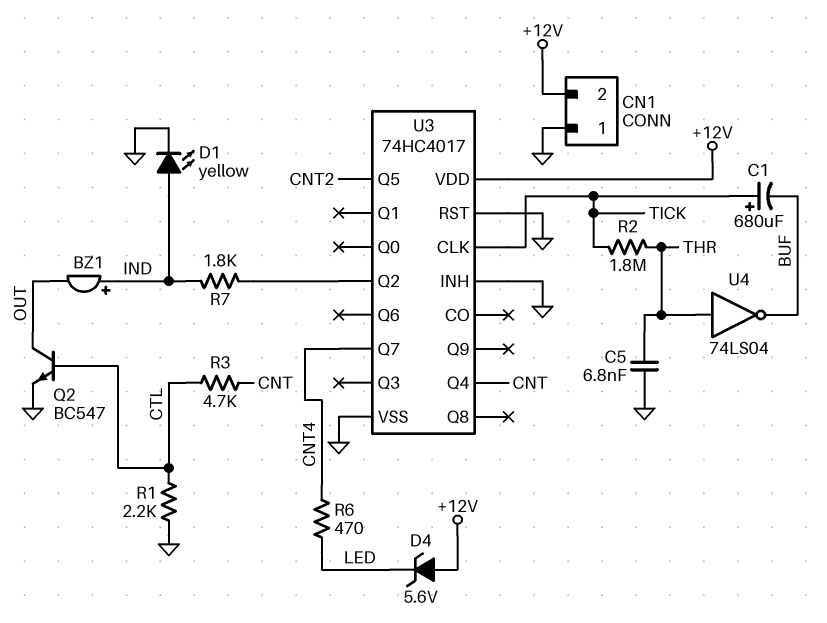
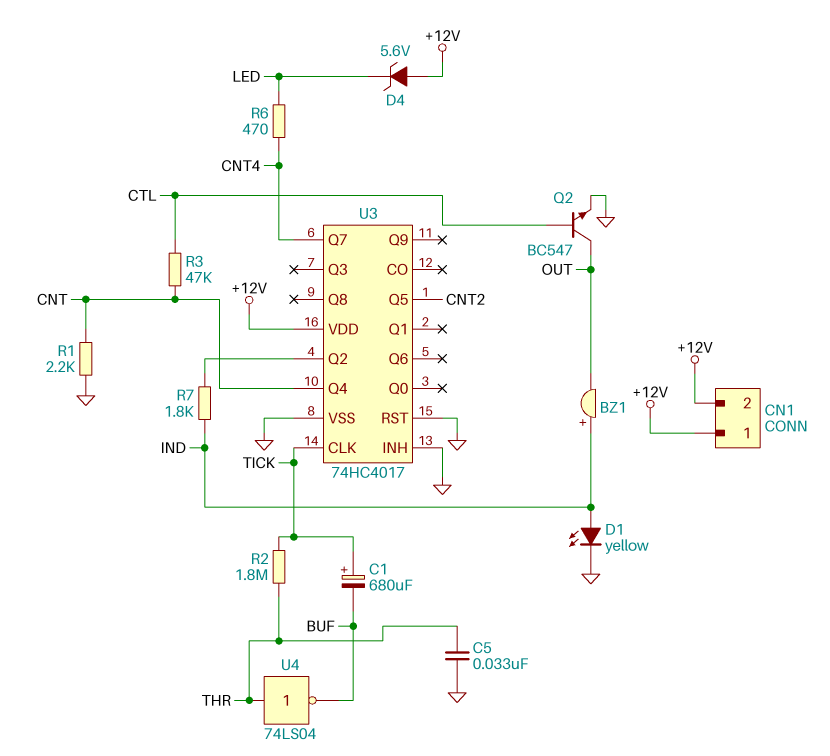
C5: 6.8nF (GND, THR) -> 33nF (GND, THR)
CN1 pin 1: GND -> +12V
R1: 2.2k (CTL, GND) -> 2.2k (CNT, GND)
R3: 4.7k (CNT, CTL) -> 47k (CNT, CTL)

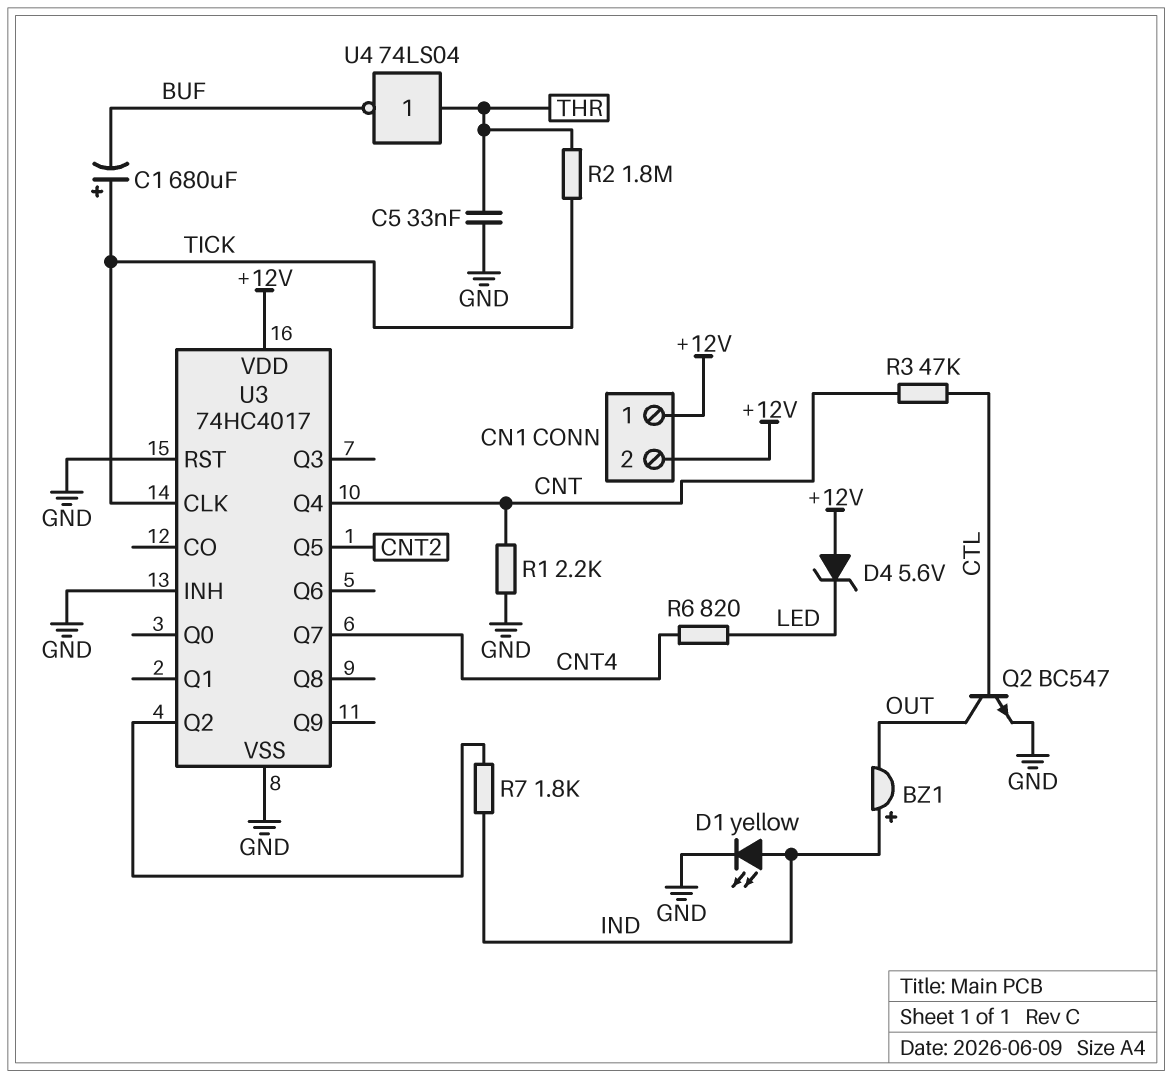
R6: 470 (CNT4, LED) -> 820 (CNT4, LED)

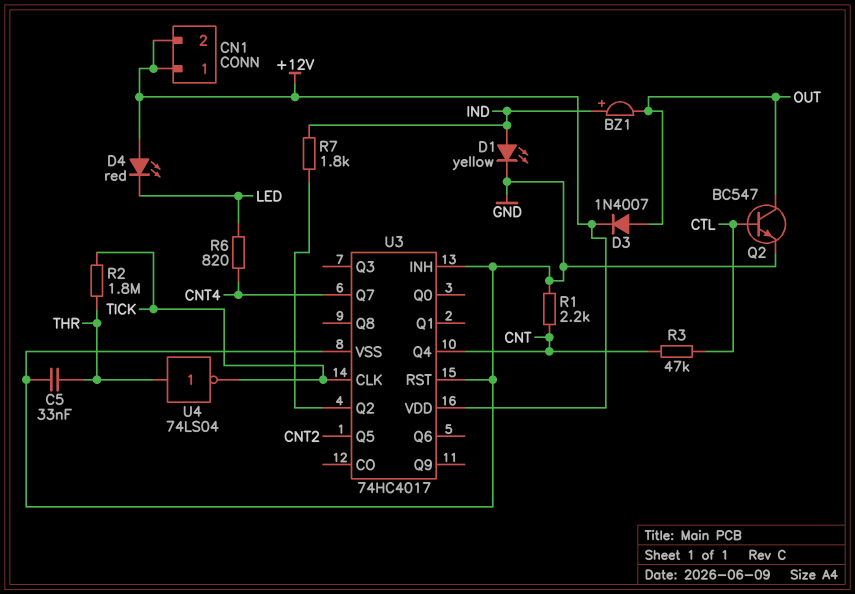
C1: 680uF (plus TICK, minus BUF) -> none
D3: none -> diode 1N4007 (A OUT, K +12V)
D4: zener 5.6V (A +12V, K LED) -> LED red (A +12V, K LED)
U4: NOT 74LS04 (in THR, out BUF) -> NOT 74LS04 (in THR, out TICK)

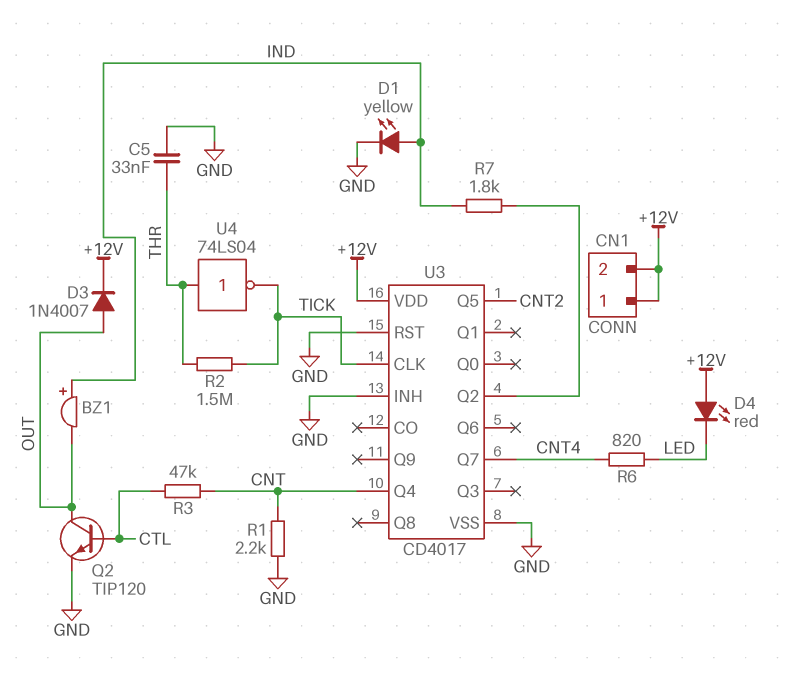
Q2: NPN BC547 (B CTL, C OUT, E GND) -> NPN TIP120 (B CTL, C OUT, E GND)
R2: 1.8M (THR, TICK) -> 1.5M (THR, TICK)
U3: 74HC4017 -> CD4017

